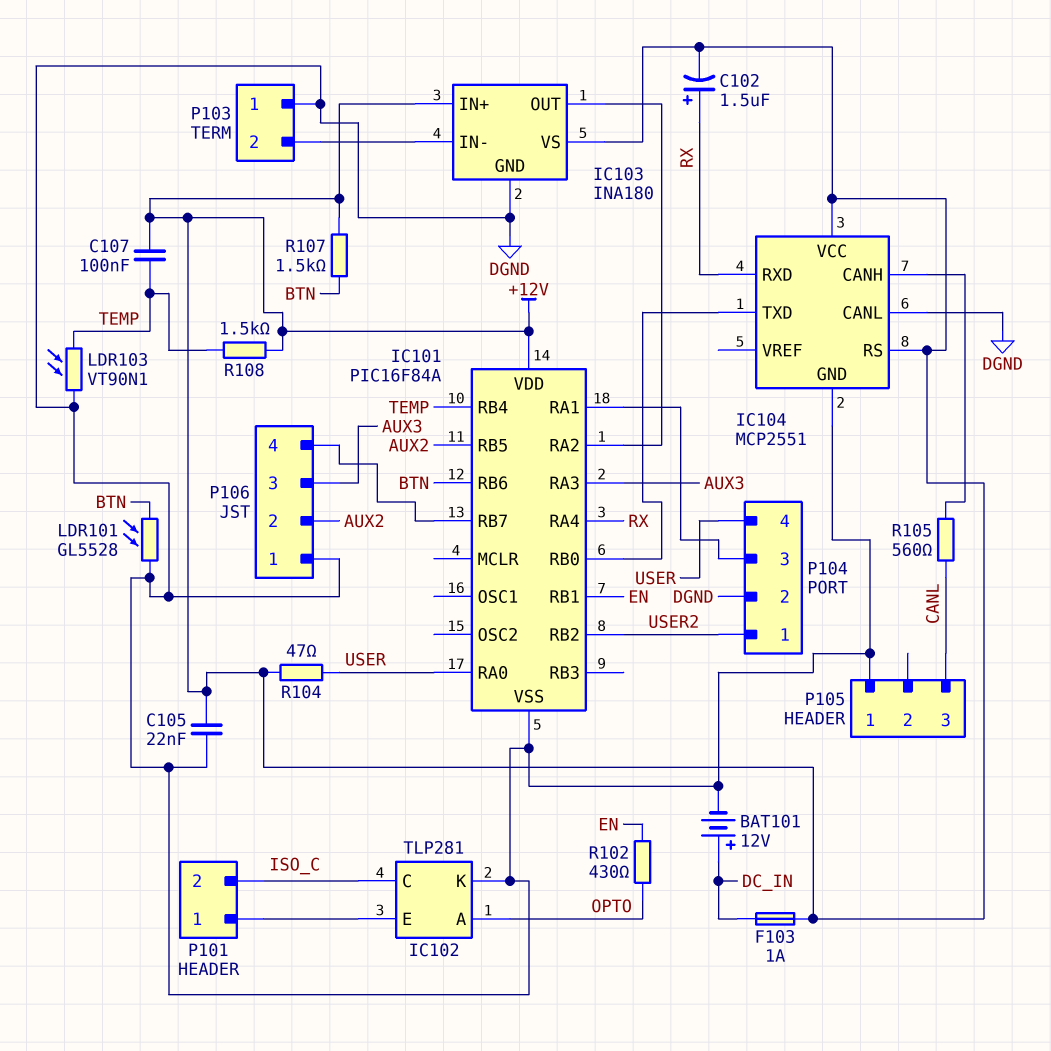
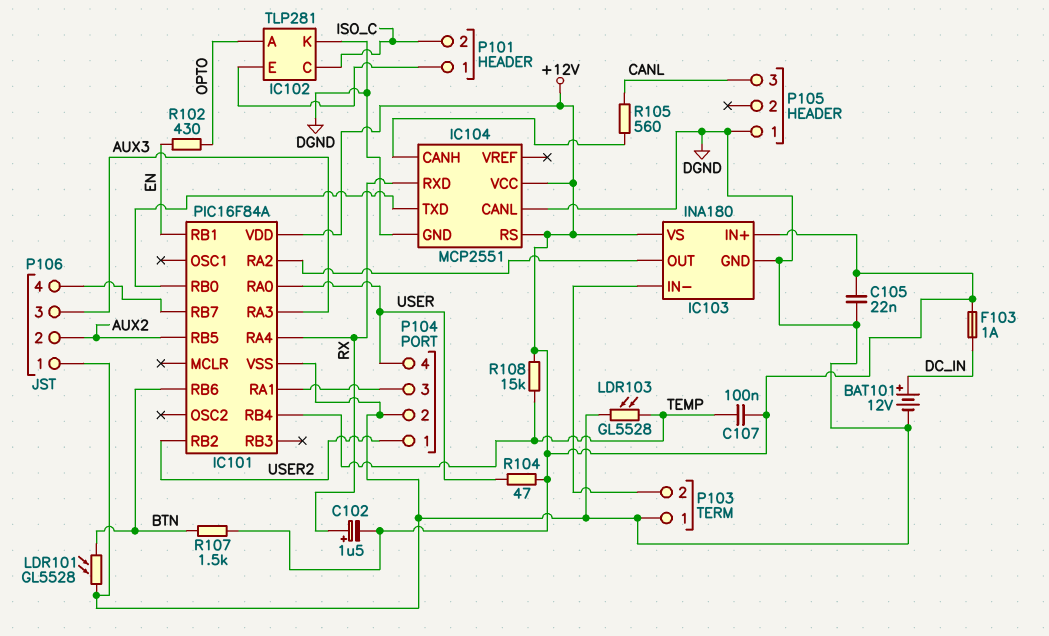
LDR103: VT90N1 (DGND, TEMP) -> GL5528 (DGND, TEMP)
R108: 1.5k (+12V, TEMP) -> 15k (+12V, TEMP)

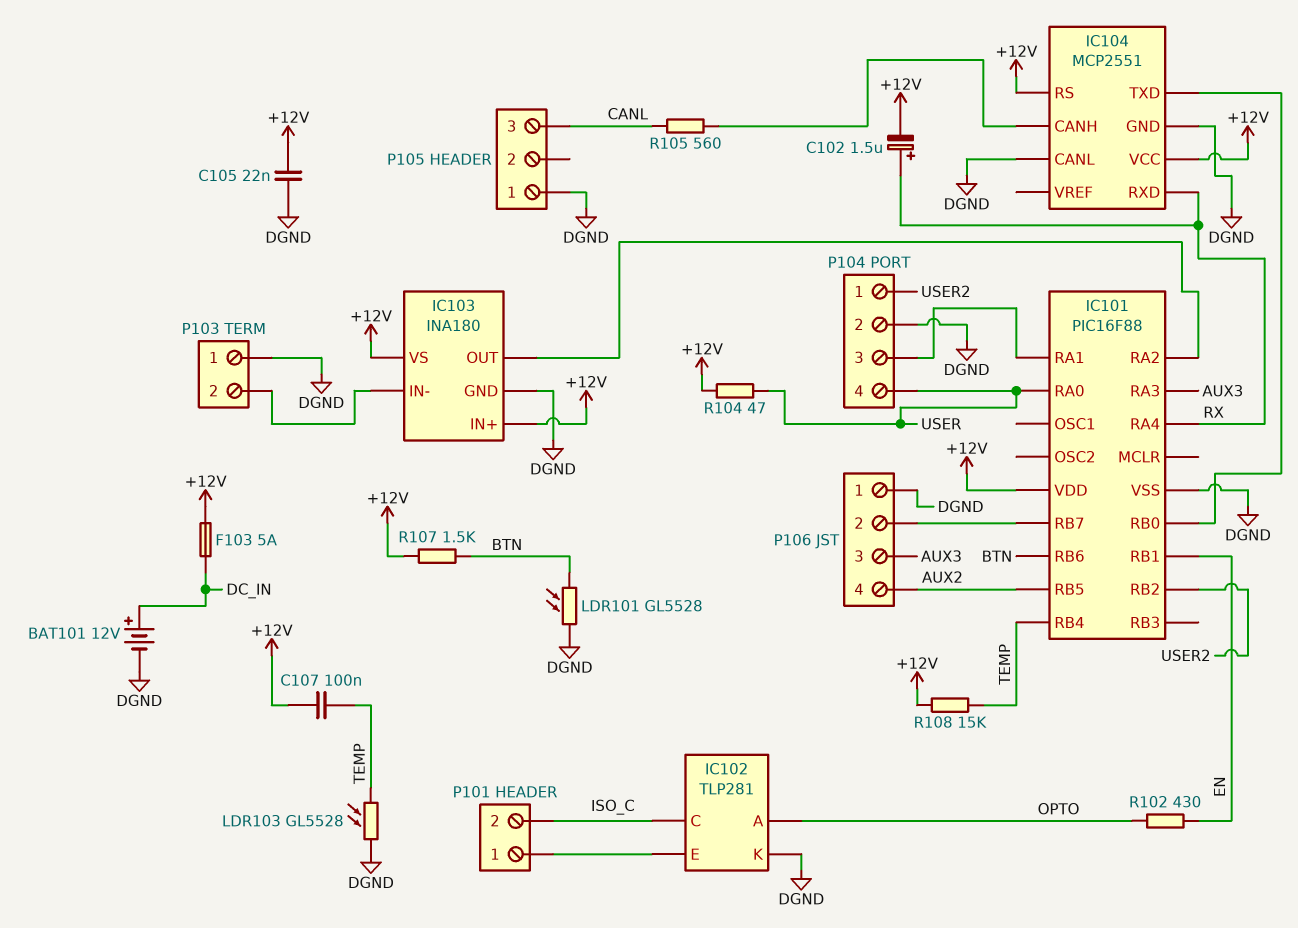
F103: 1A (+12V, DC_IN) -> 5A (+12V, DC_IN)
IC101: PIC16F84A -> PIC16F88
P106 pin 2: AUX2 -> IC101/RB7
P106 pin 4: IC101/RB7 -> AUX2

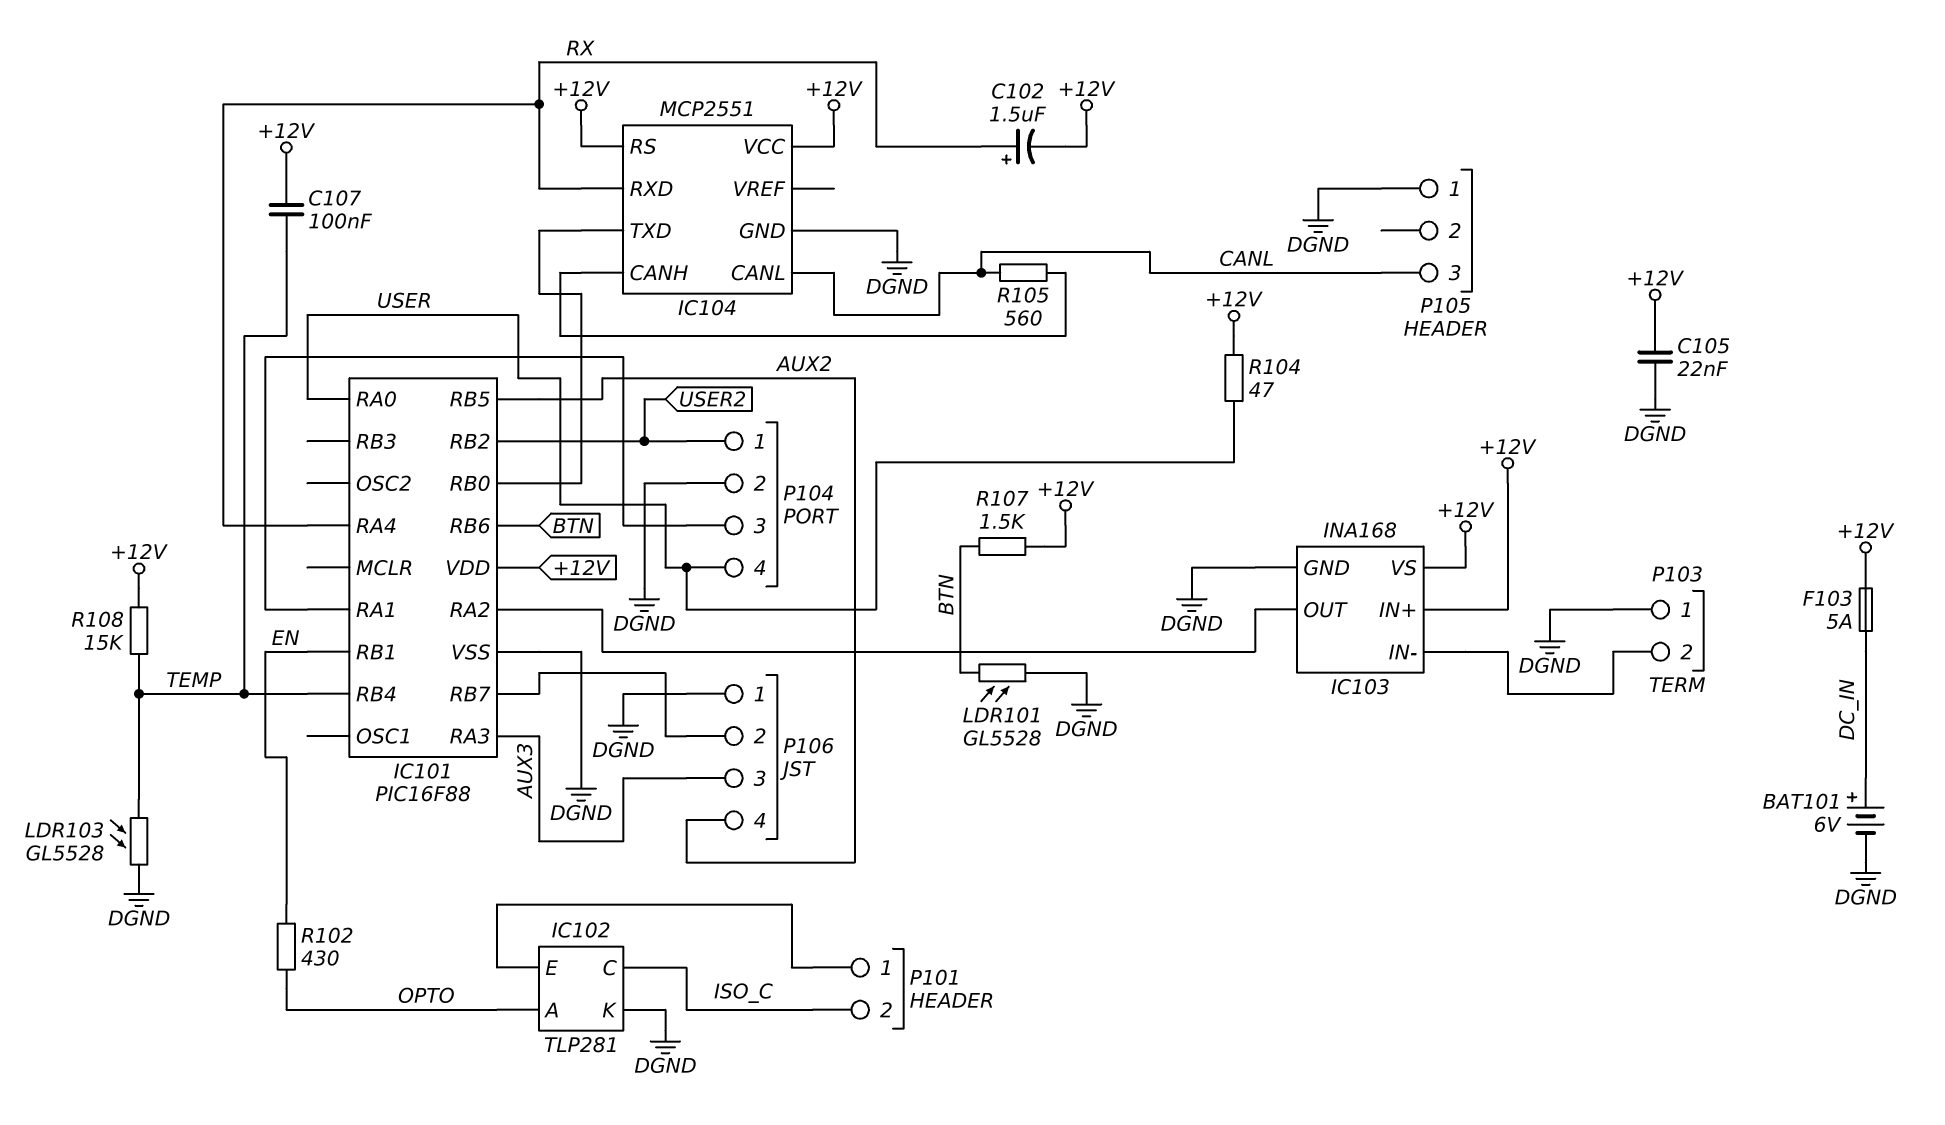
BAT101: 12V (plus DC_IN, minus DGND) -> 6V (plus DC_IN, minus DGND)
IC103: INA180 -> INA168
IC104 pin CANL: DGND -> CANL

